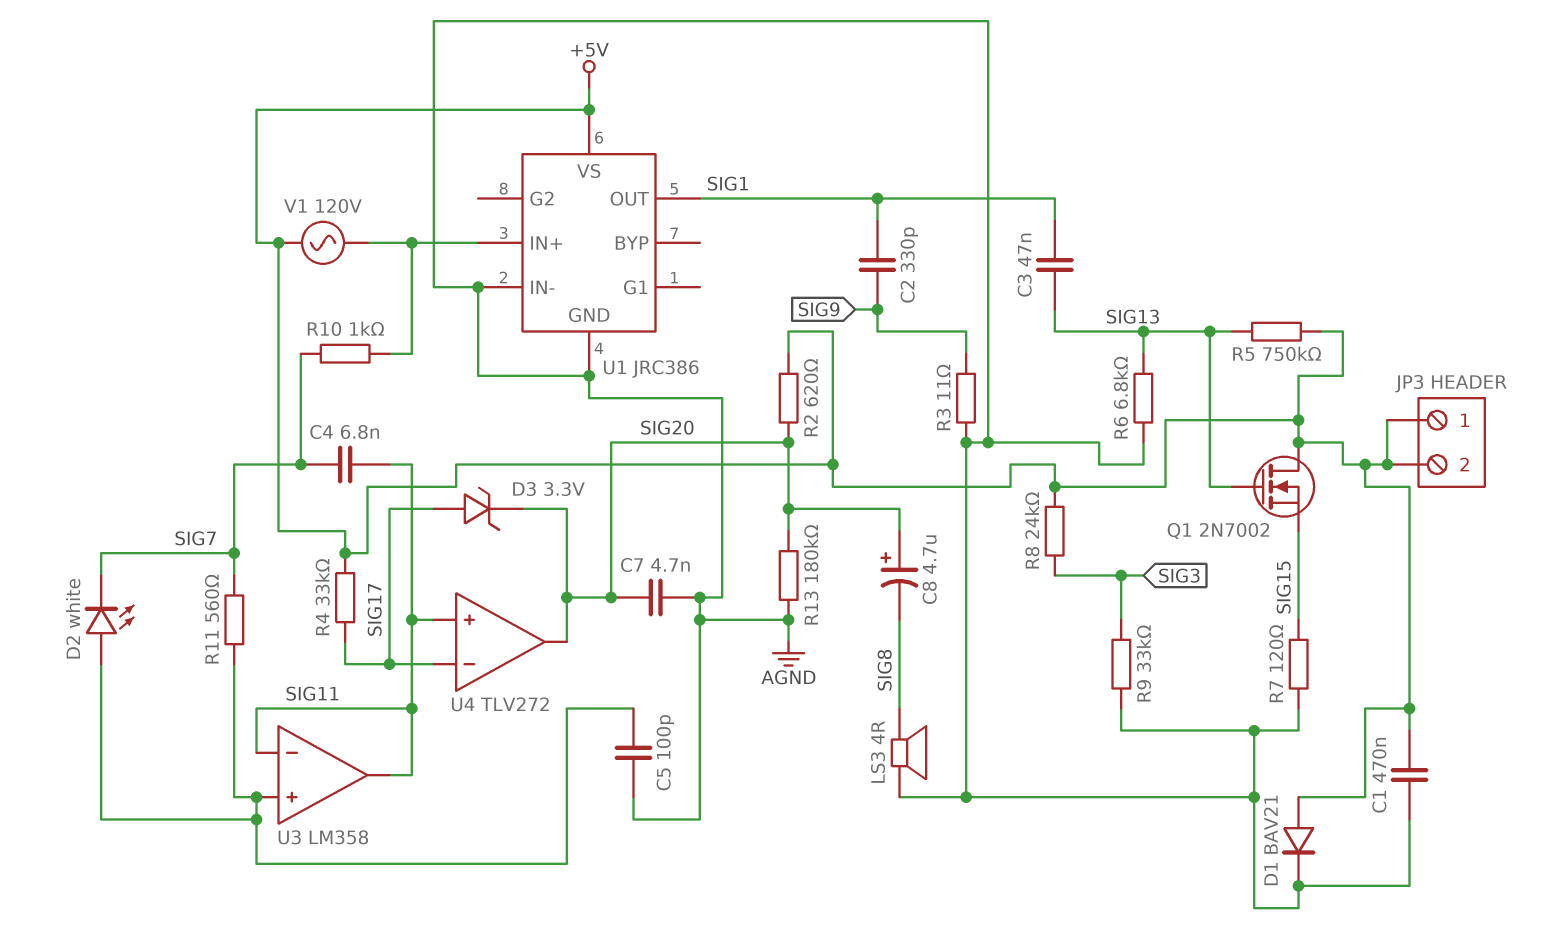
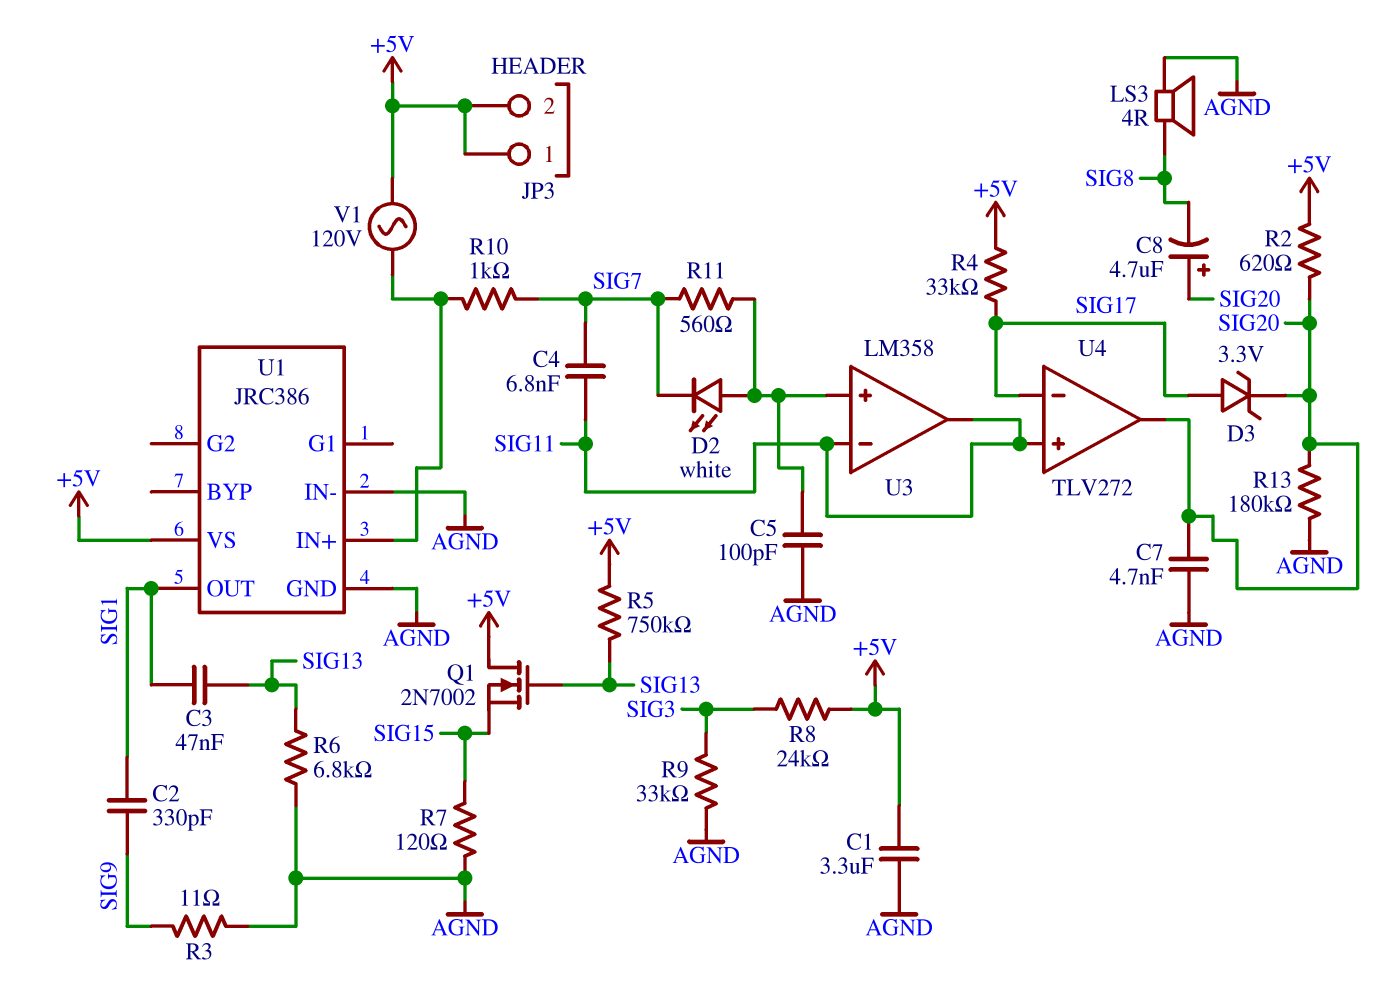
C1: 470nF (+5V, AGND) -> 3.3uF (+5V, AGND)
D1: diode BAV21 (A +5V, K AGND) -> none

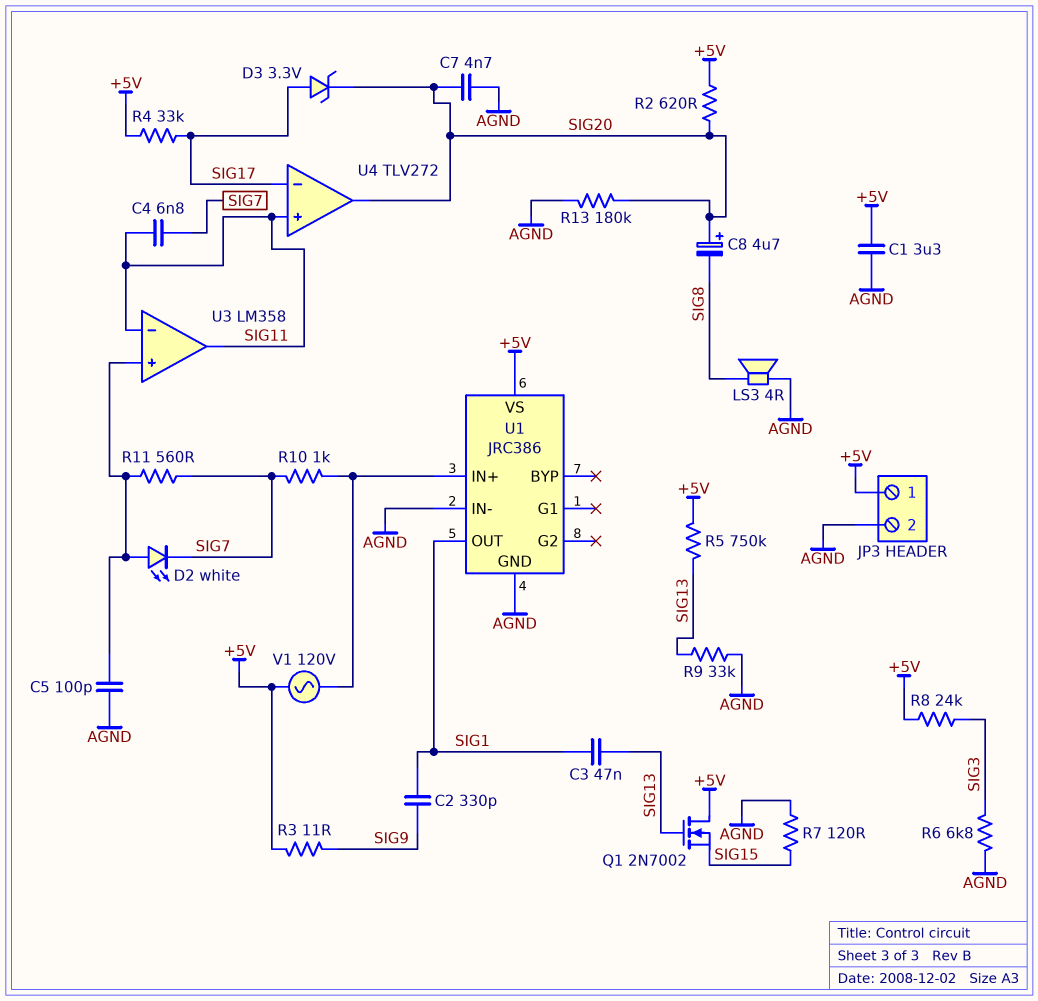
JP3 pin 2: +5V -> AGND
R3: 11 (AGND, SIG9) -> 11 (+5V, SIG9)
R6: 6.8k (AGND, SIG13) -> 6.8k (AGND, SIG3)
R9: 33k (AGND, SIG3) -> 33k (AGND, SIG13)

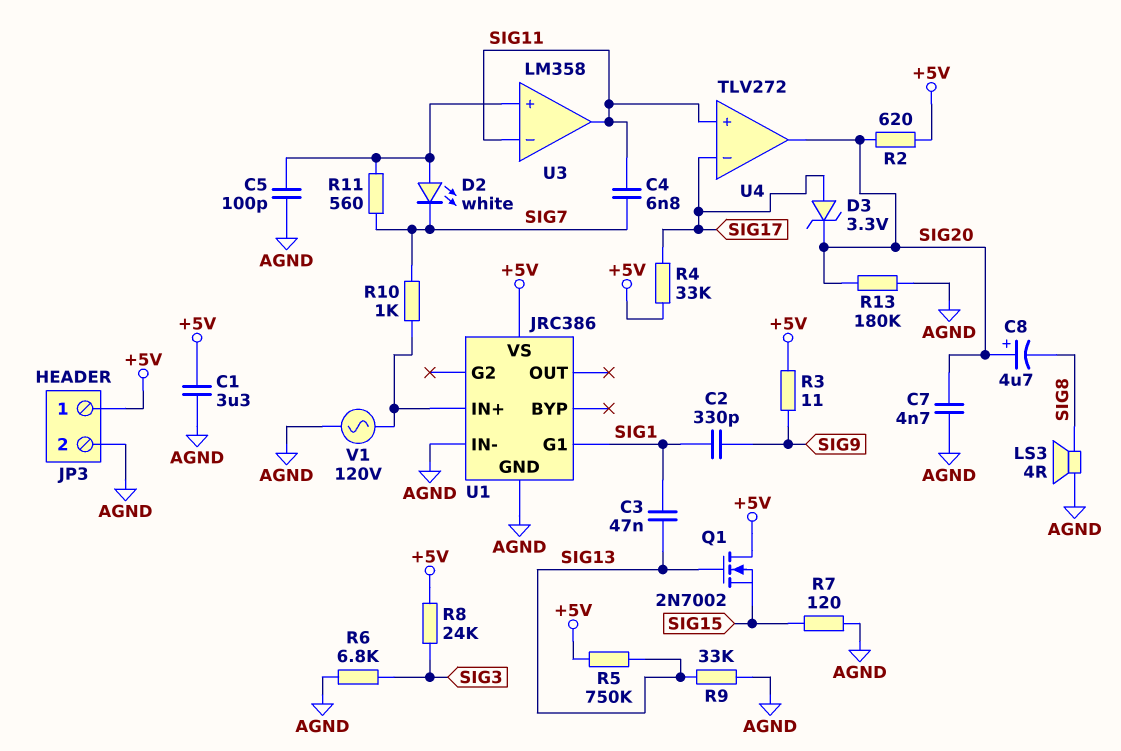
U1 pin G1: none -> SIG1
U1 pin OUT: SIG1 -> none
V1: AC 120V (+5V, U1/IN+) -> AC 120V (AGND, U1/IN+)

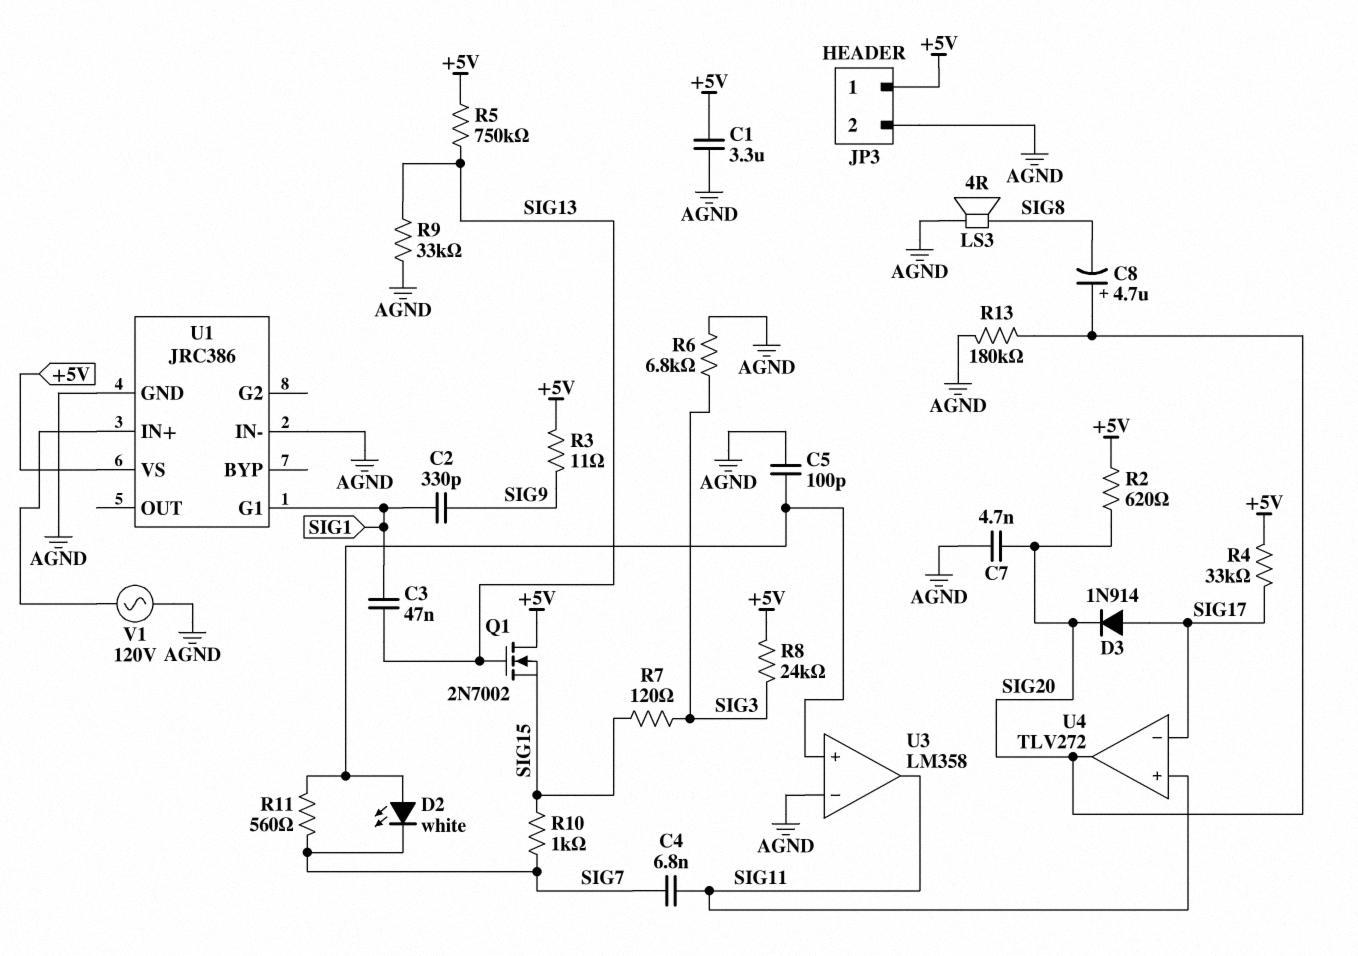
D3: zener 3.3V (A SIG17, K SIG20) -> diode 1N914 (A SIG17, K SIG20)
R7: 120 (AGND, SIG15) -> 120 (SIG3, SIG15)
R10: 1k (SIG7, U1/IN+) -> 1k (SIG7, SIG15)
U3 pin in-: SIG11 -> AGND

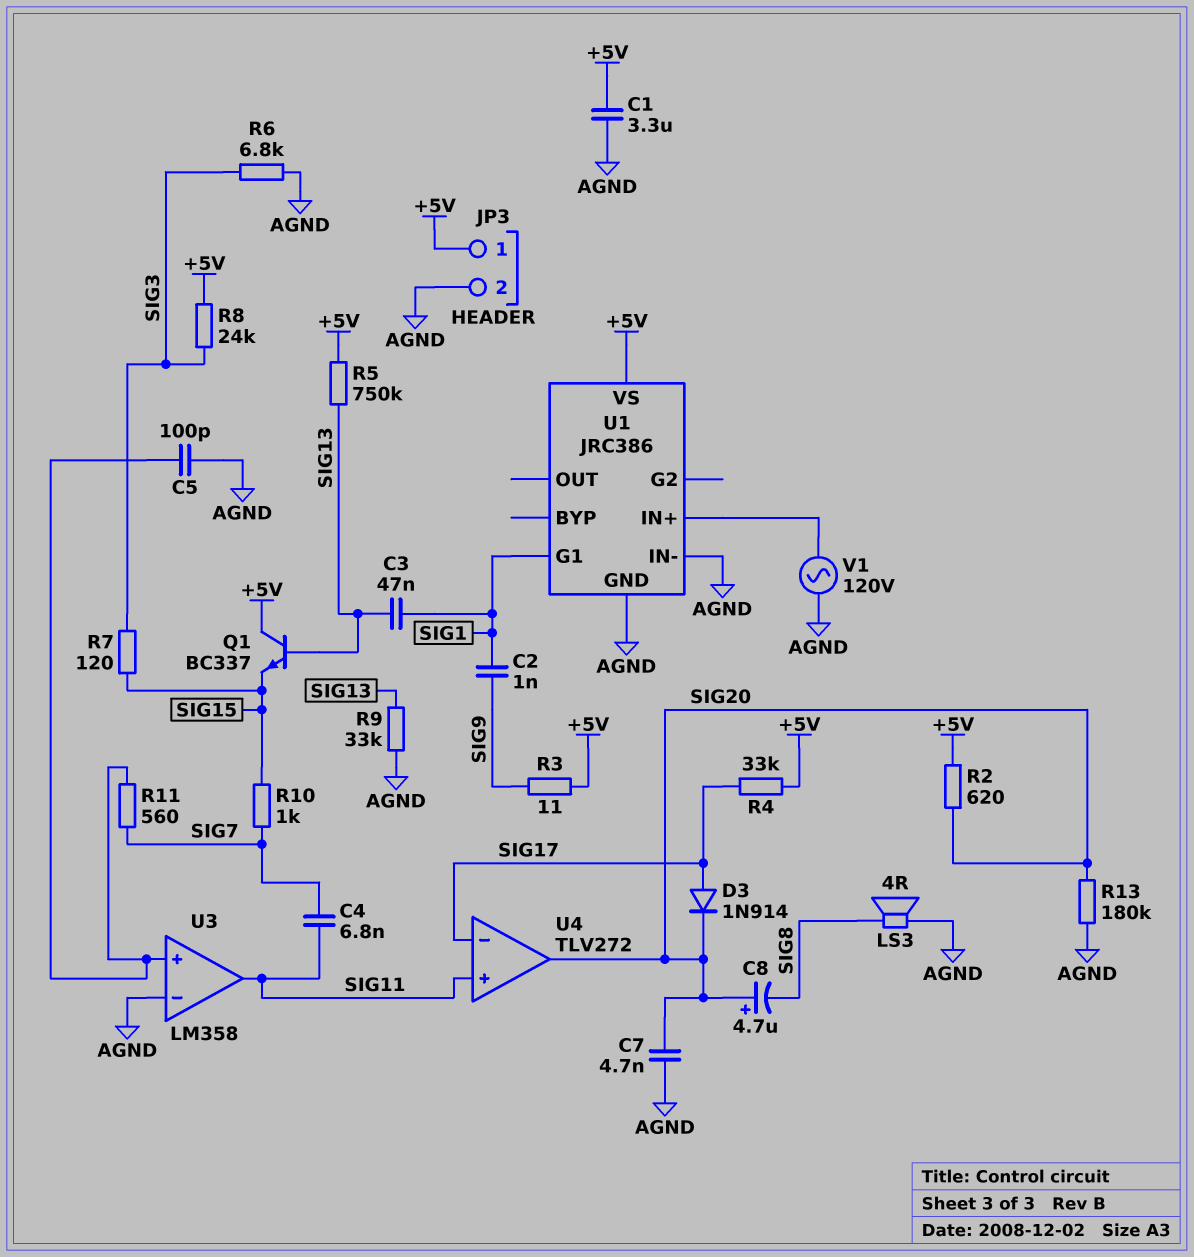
C2: 330pF (SIG1, SIG9) -> 1nF (SIG1, SIG9)
D2: LED white (A U3/in+, K SIG7) -> none
Q1: NMOS 2N7002 (G SIG13, D +5V, S SIG15) -> NPN BC337 (B SIG13, C +5V, E SIG15)

